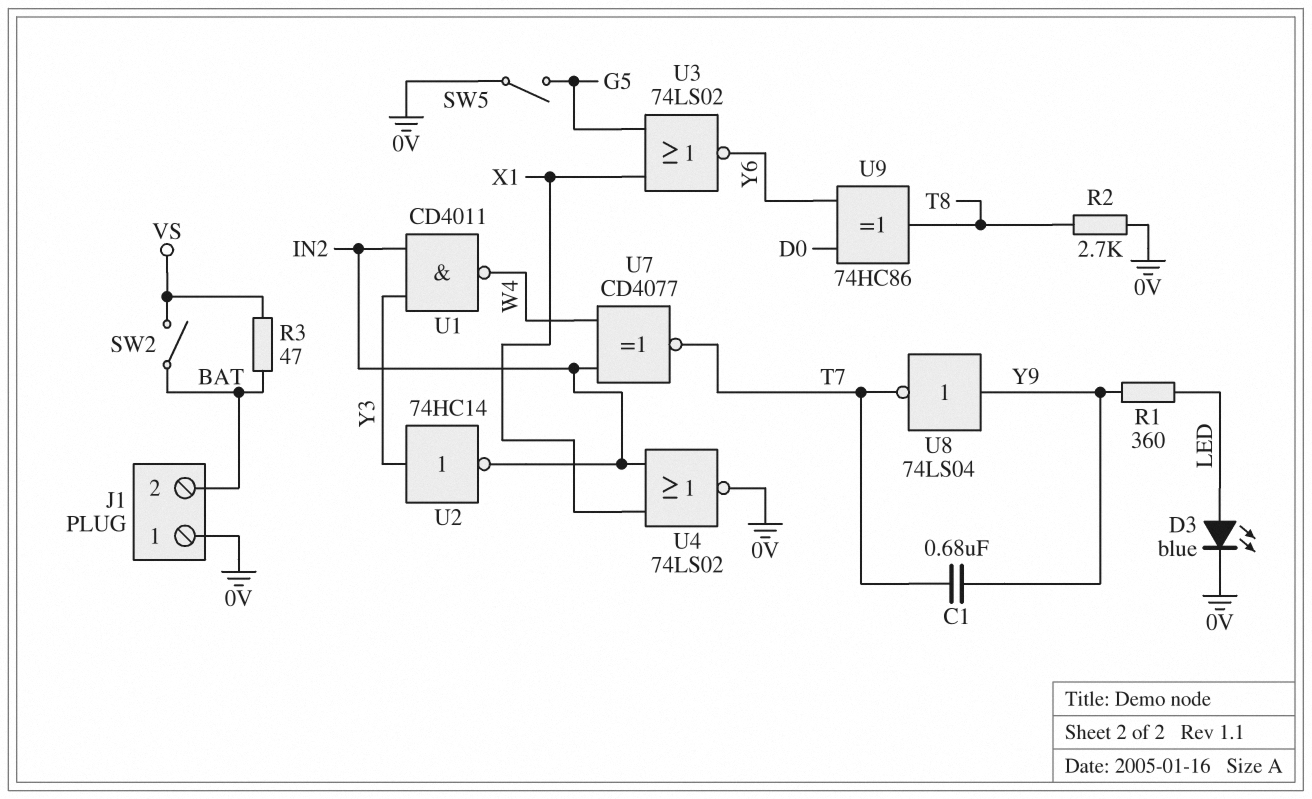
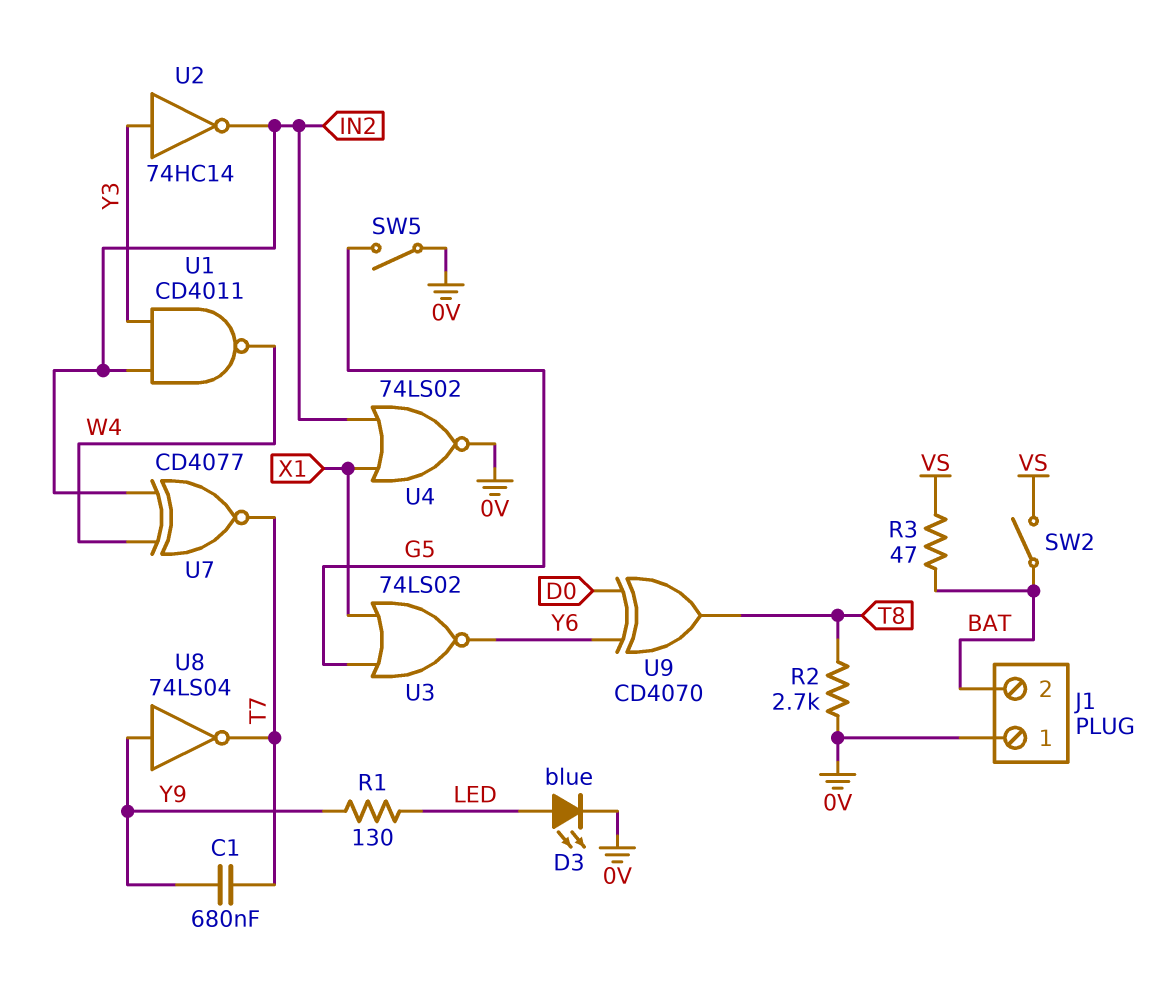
R1: 360 (LED, Y9) -> 130 (LED, Y9)
U9: XOR 74HC86 (in D0, in Y6, out T8) -> XOR CD4070 (in D0, in Y6, out T8)

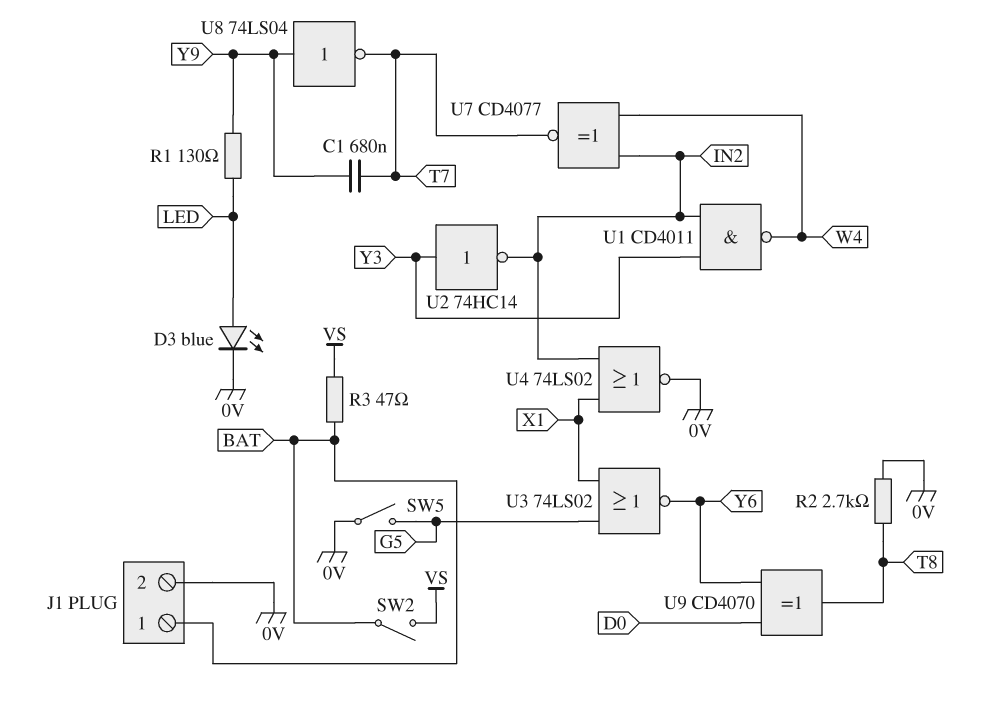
J1 pin 1: 0V -> BAT
J1 pin 2: BAT -> 0V

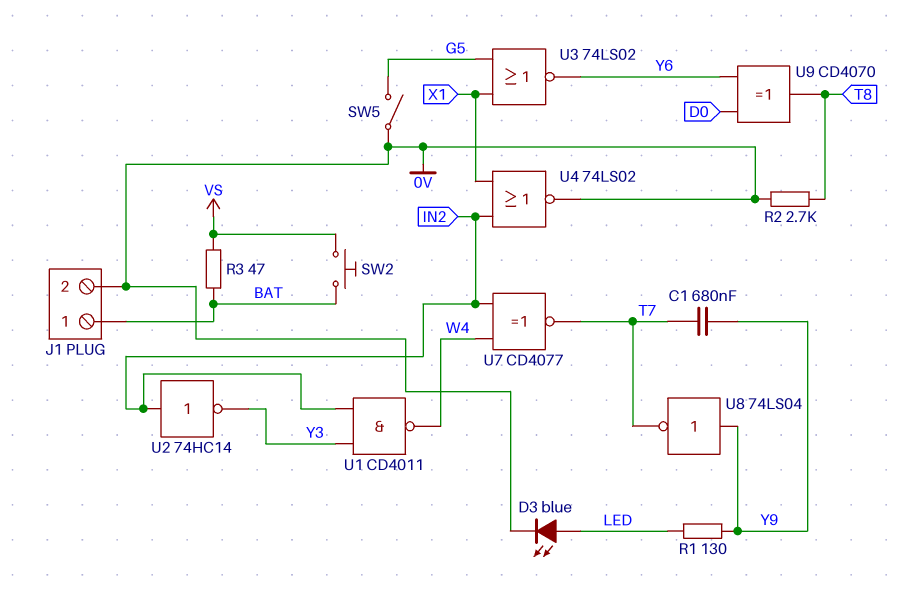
SW2: switch (BAT, VS) -> button (BAT, VS)
U2: NOT 74HC14 (in Y3, out IN2) -> NOT 74HC14 (in IN2, out Y3)

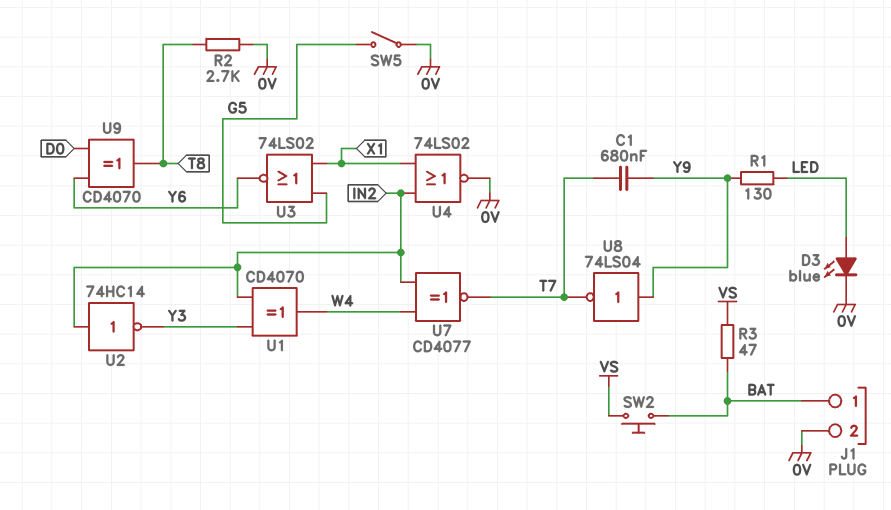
U1: NAND CD4011 (in IN2, in Y3, out W4) -> XOR CD4070 (in IN2, in Y3, out W4)

